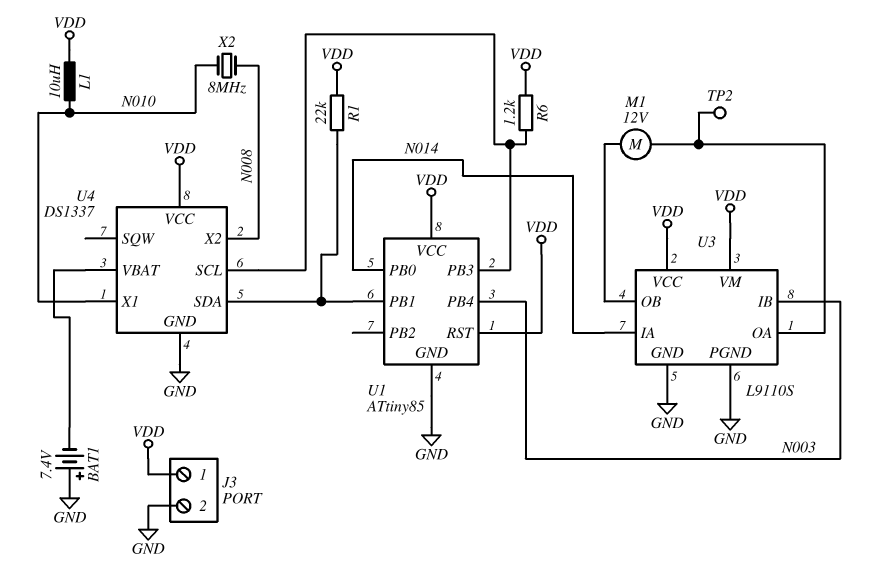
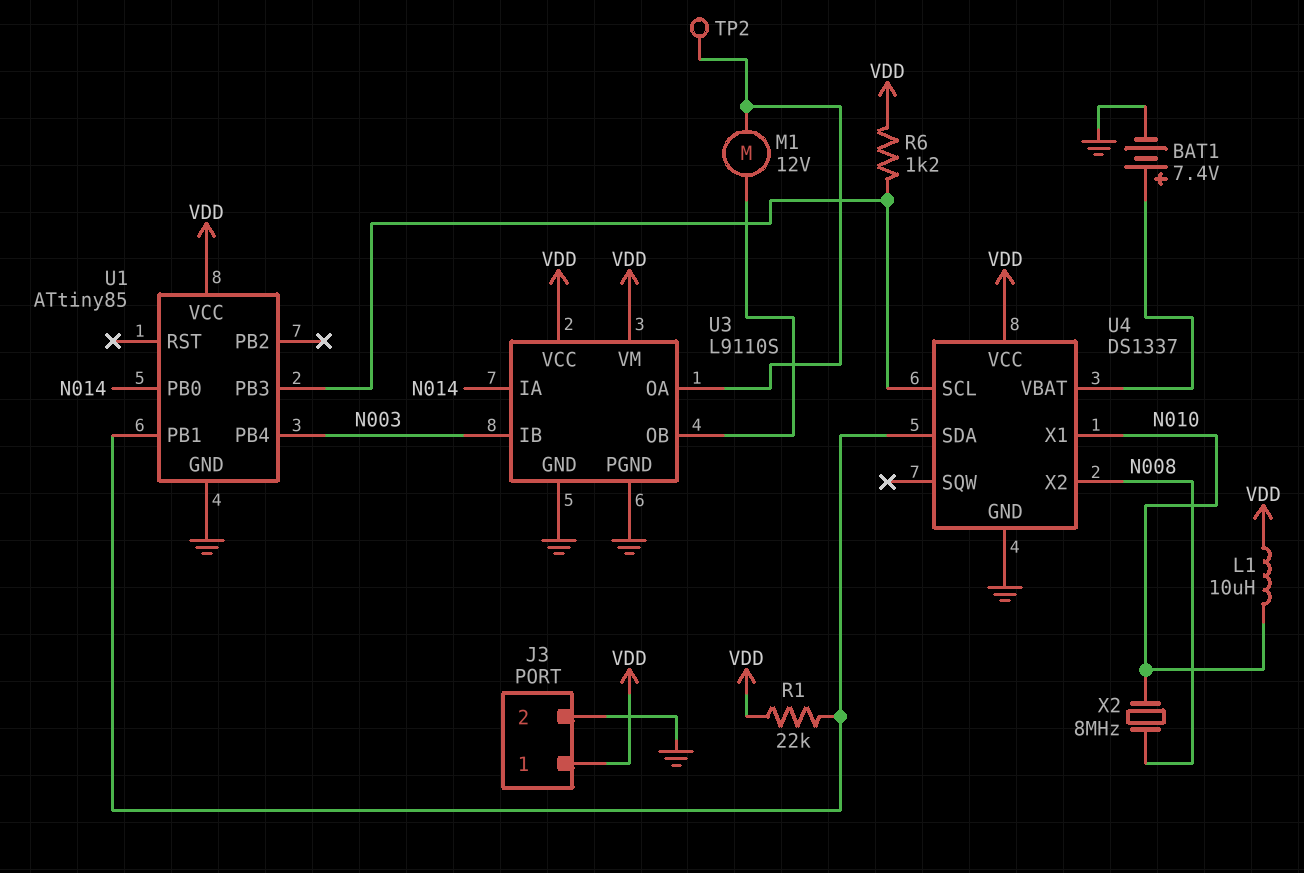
BAT1: 7.4V (plus GND, minus U4/VBAT) -> 7.4V (plus U4/VBAT, minus GND)
U1 pin RST: VDD -> none

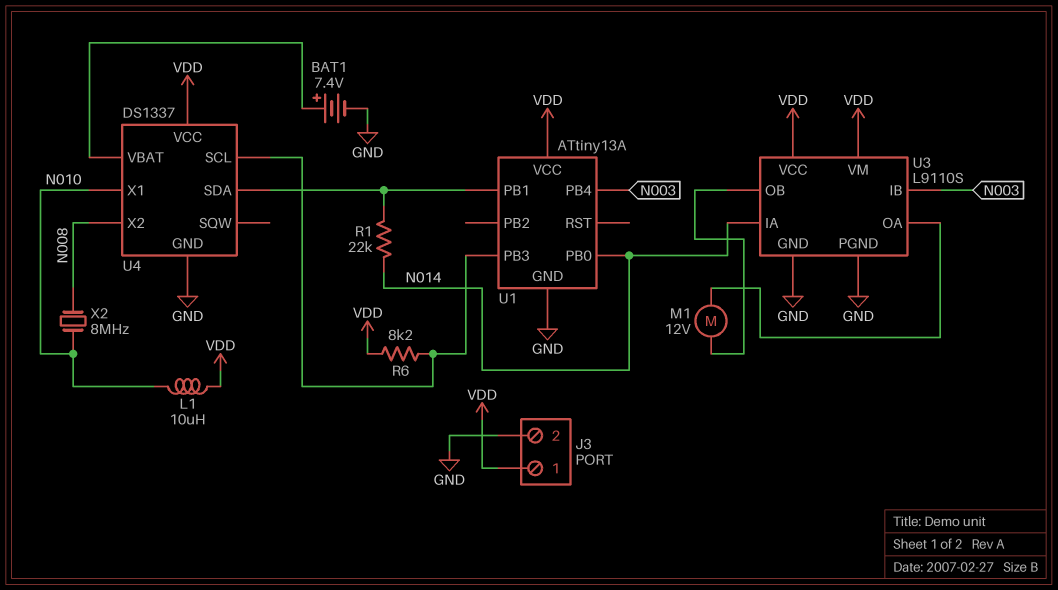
R1: 22k (U1/PB1, VDD) -> 22k (N014, U1/PB1)
R6: 1.2k (U1/PB3, VDD) -> 8.2k (U1/PB3, VDD)
TP2: test point (U3/OA) -> none
U1: ATtiny85 -> ATtiny13A

